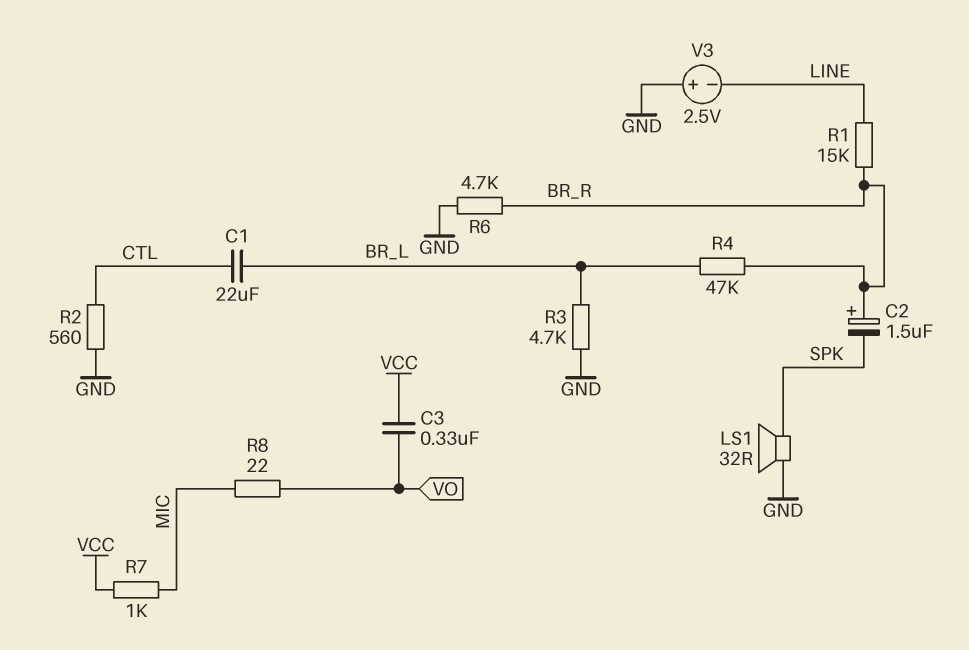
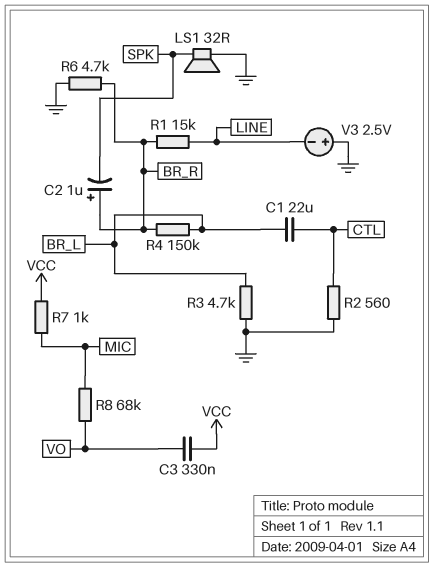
C2: 1.5uF (plus BR_R, minus SPK) -> 1uF (plus BR_R, minus SPK)
R4: 47k (BR_L, BR_R) -> 150k (BR_L, BR_R)
R8: 22 (MIC, VO) -> 68k (MIC, VO)

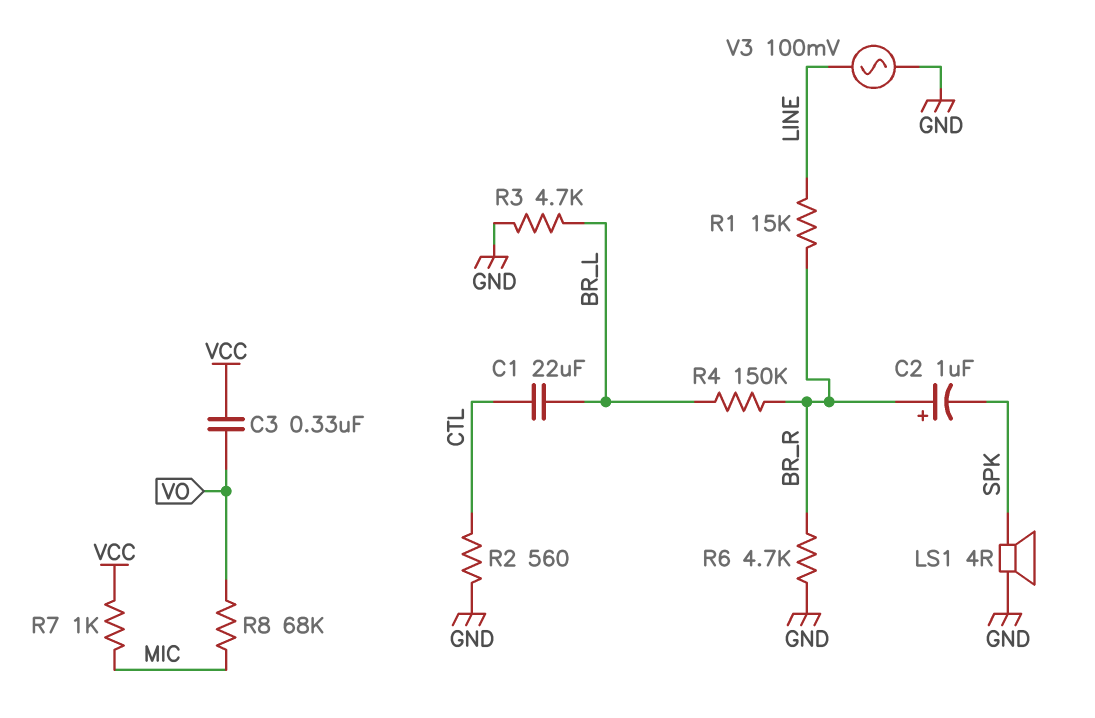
LS1: speaker 32R (GND, SPK) -> speaker 4R (GND, SPK)
V3: 2.5V (plus GND, minus LINE) -> AC 100mV (GND, LINE)

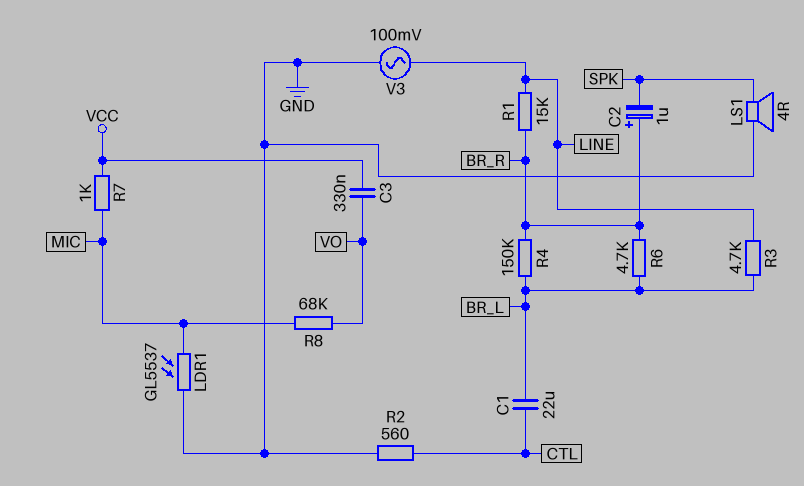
LDR1: none -> GL5537 (GND, MIC)
R3: 4.7k (BR_L, GND) -> 4.7k (BR_L, LINE)
R6: 4.7k (BR_R, GND) -> 4.7k (BR_L, BR_R)

